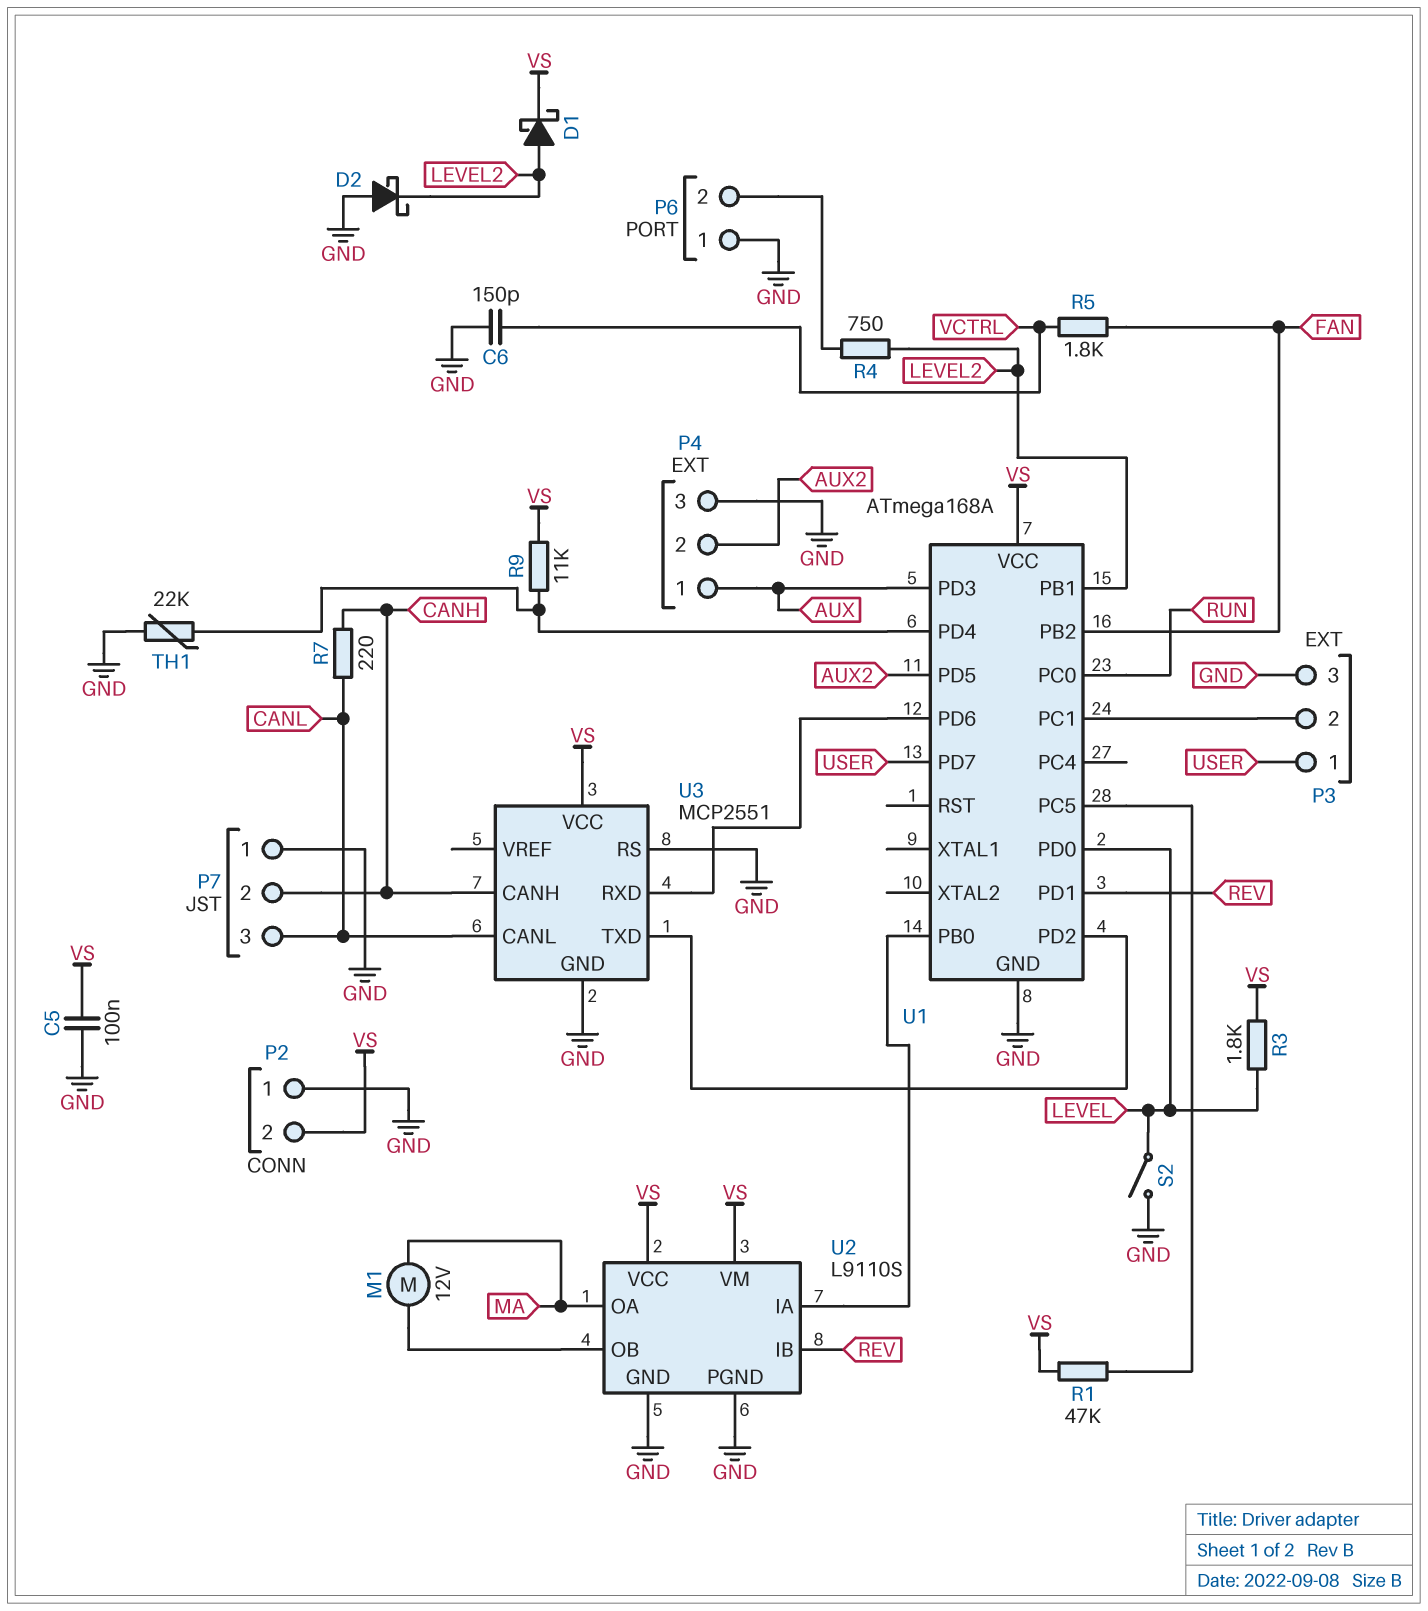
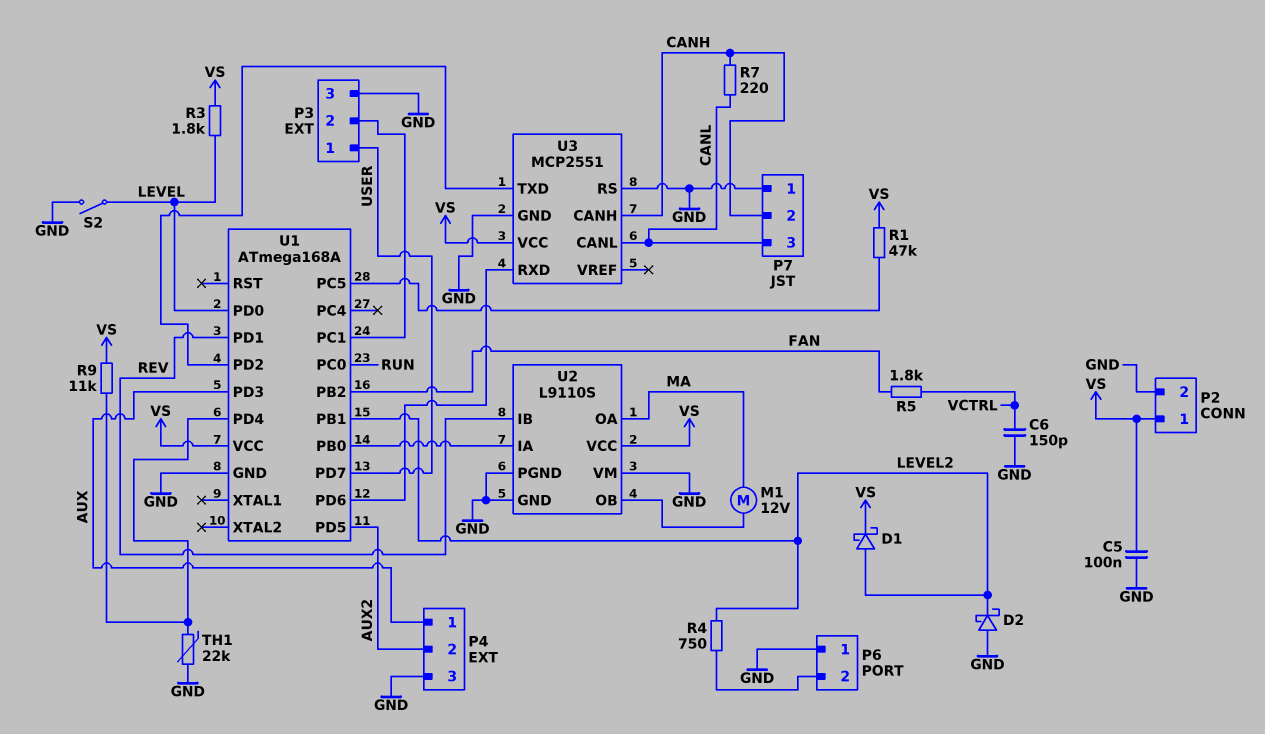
P2 pin 1: GND -> VS
P2 pin 2: VS -> GND
U2 pin VM: VS -> GND

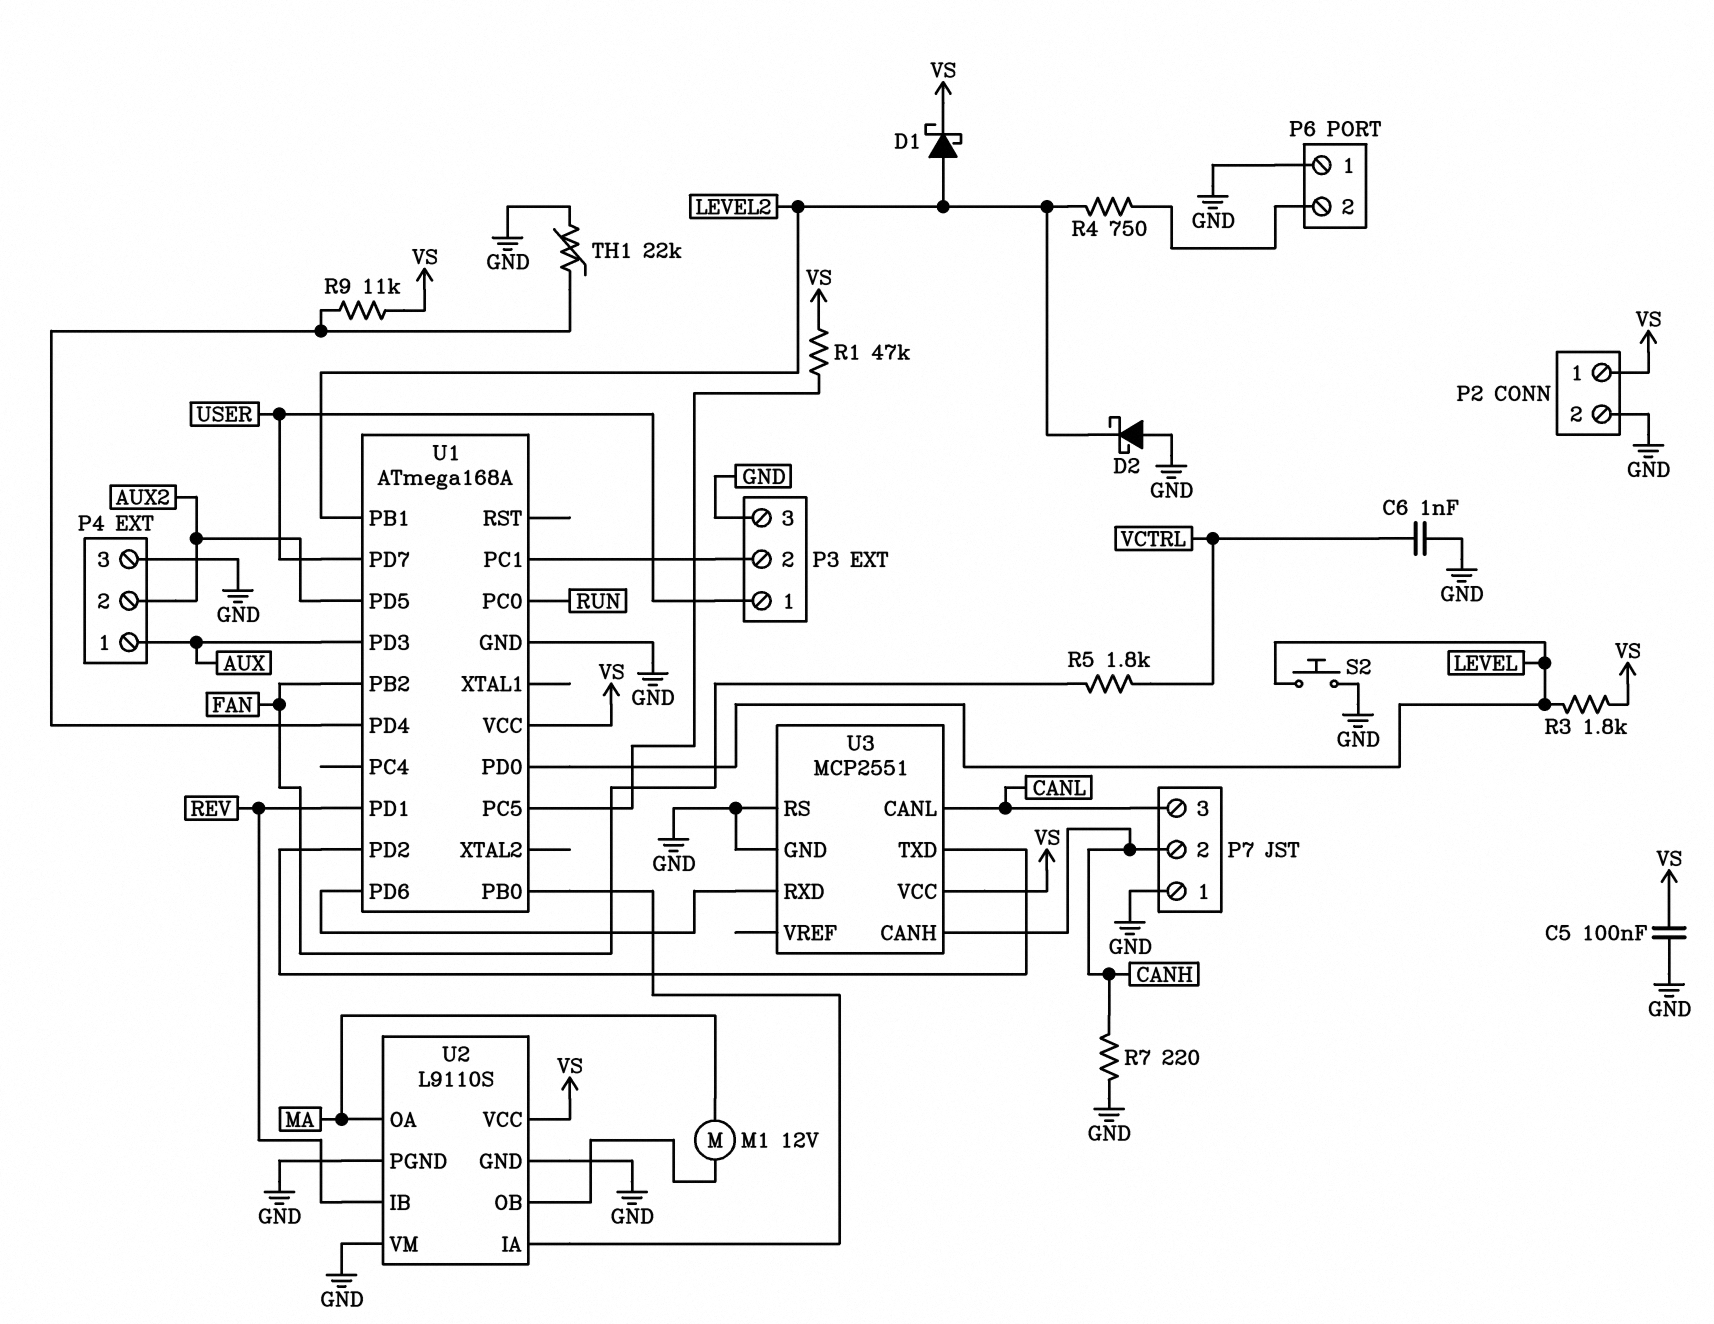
C6: 150pF (GND, VCTRL) -> 1nF (GND, VCTRL)
R7: 220 (CANH, CANL) -> 220 (CANH, GND)
S2: switch (GND, LEVEL) -> button (GND, LEVEL)

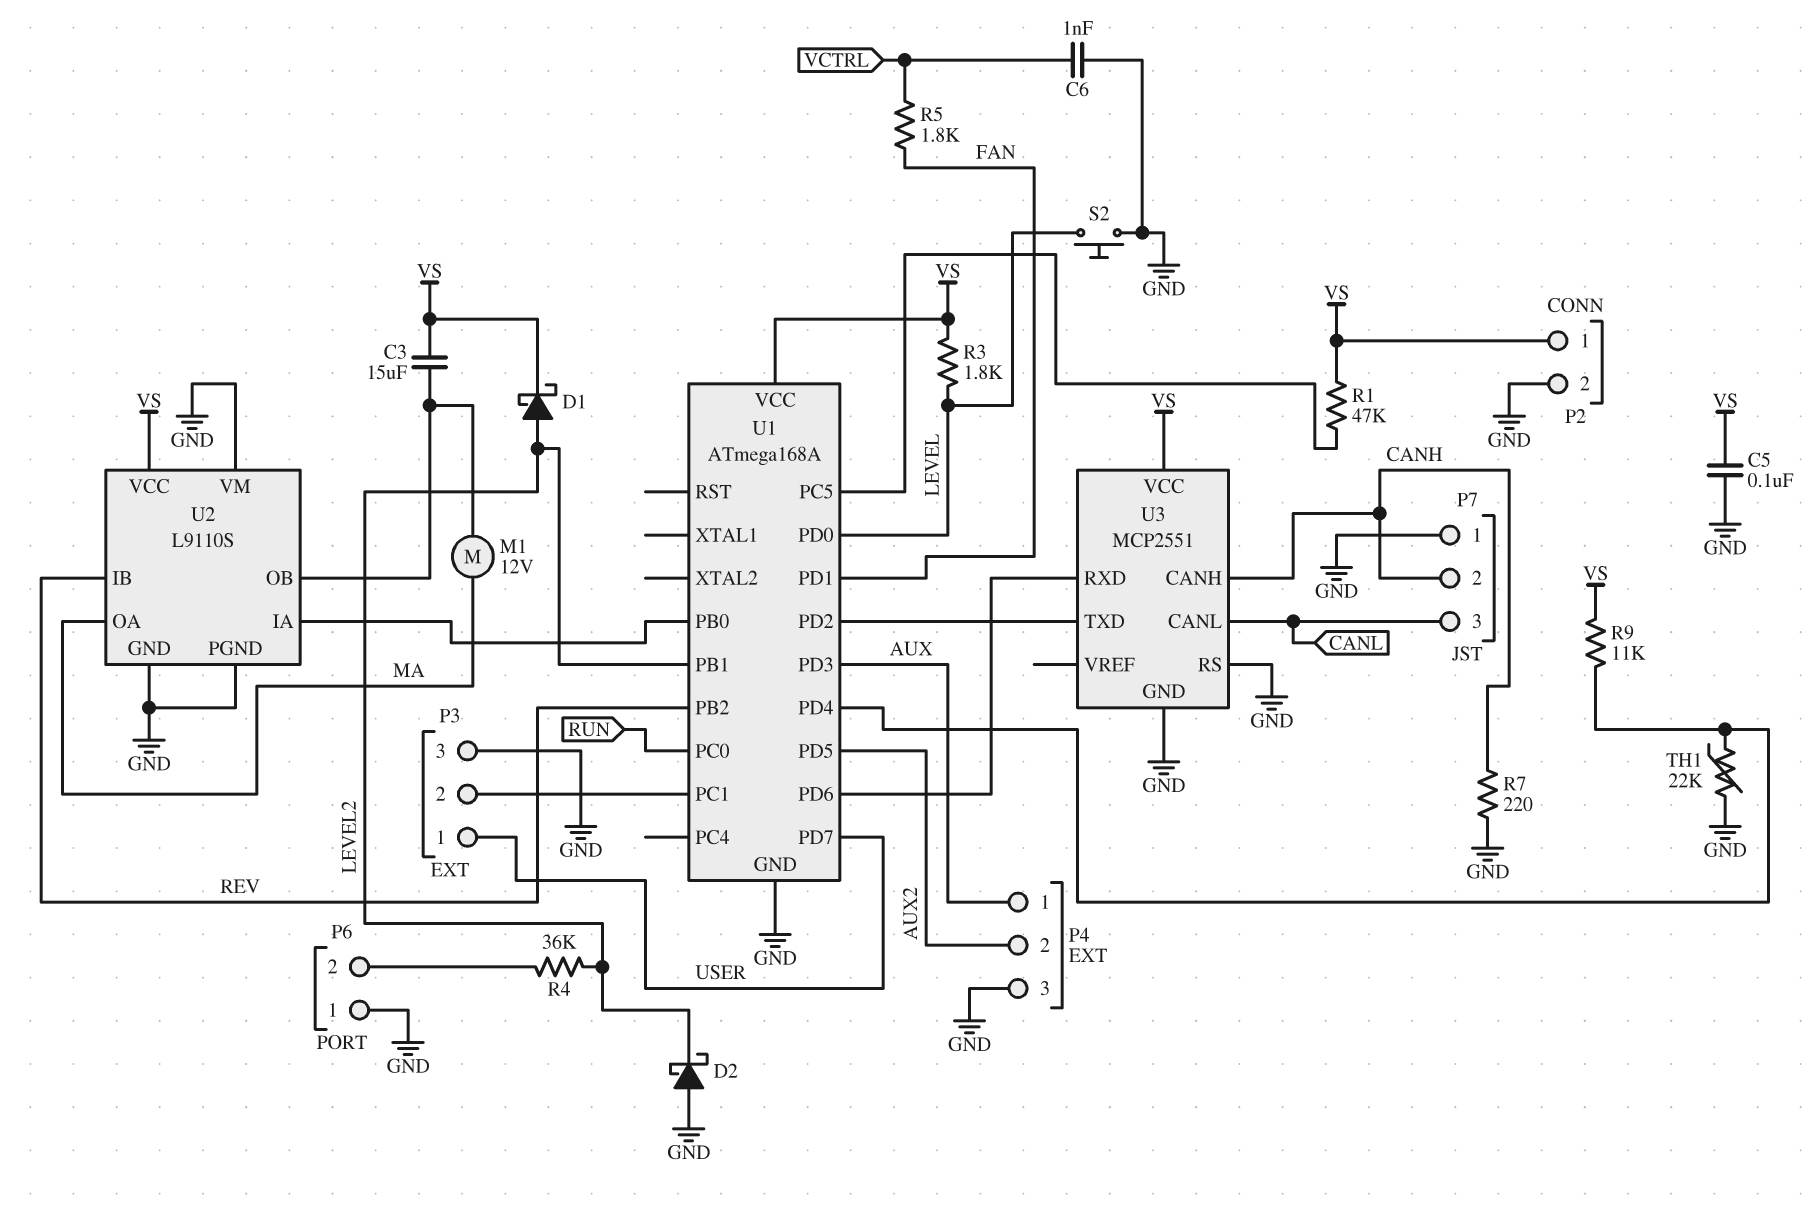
C3: none -> 15uF (U2/OB, VS)
R4: 750 (LEVEL2, P6/2) -> 36k (LEVEL2, P6/2)
U1 pin PB2: FAN -> REV
U1 pin PD1: REV -> FAN

